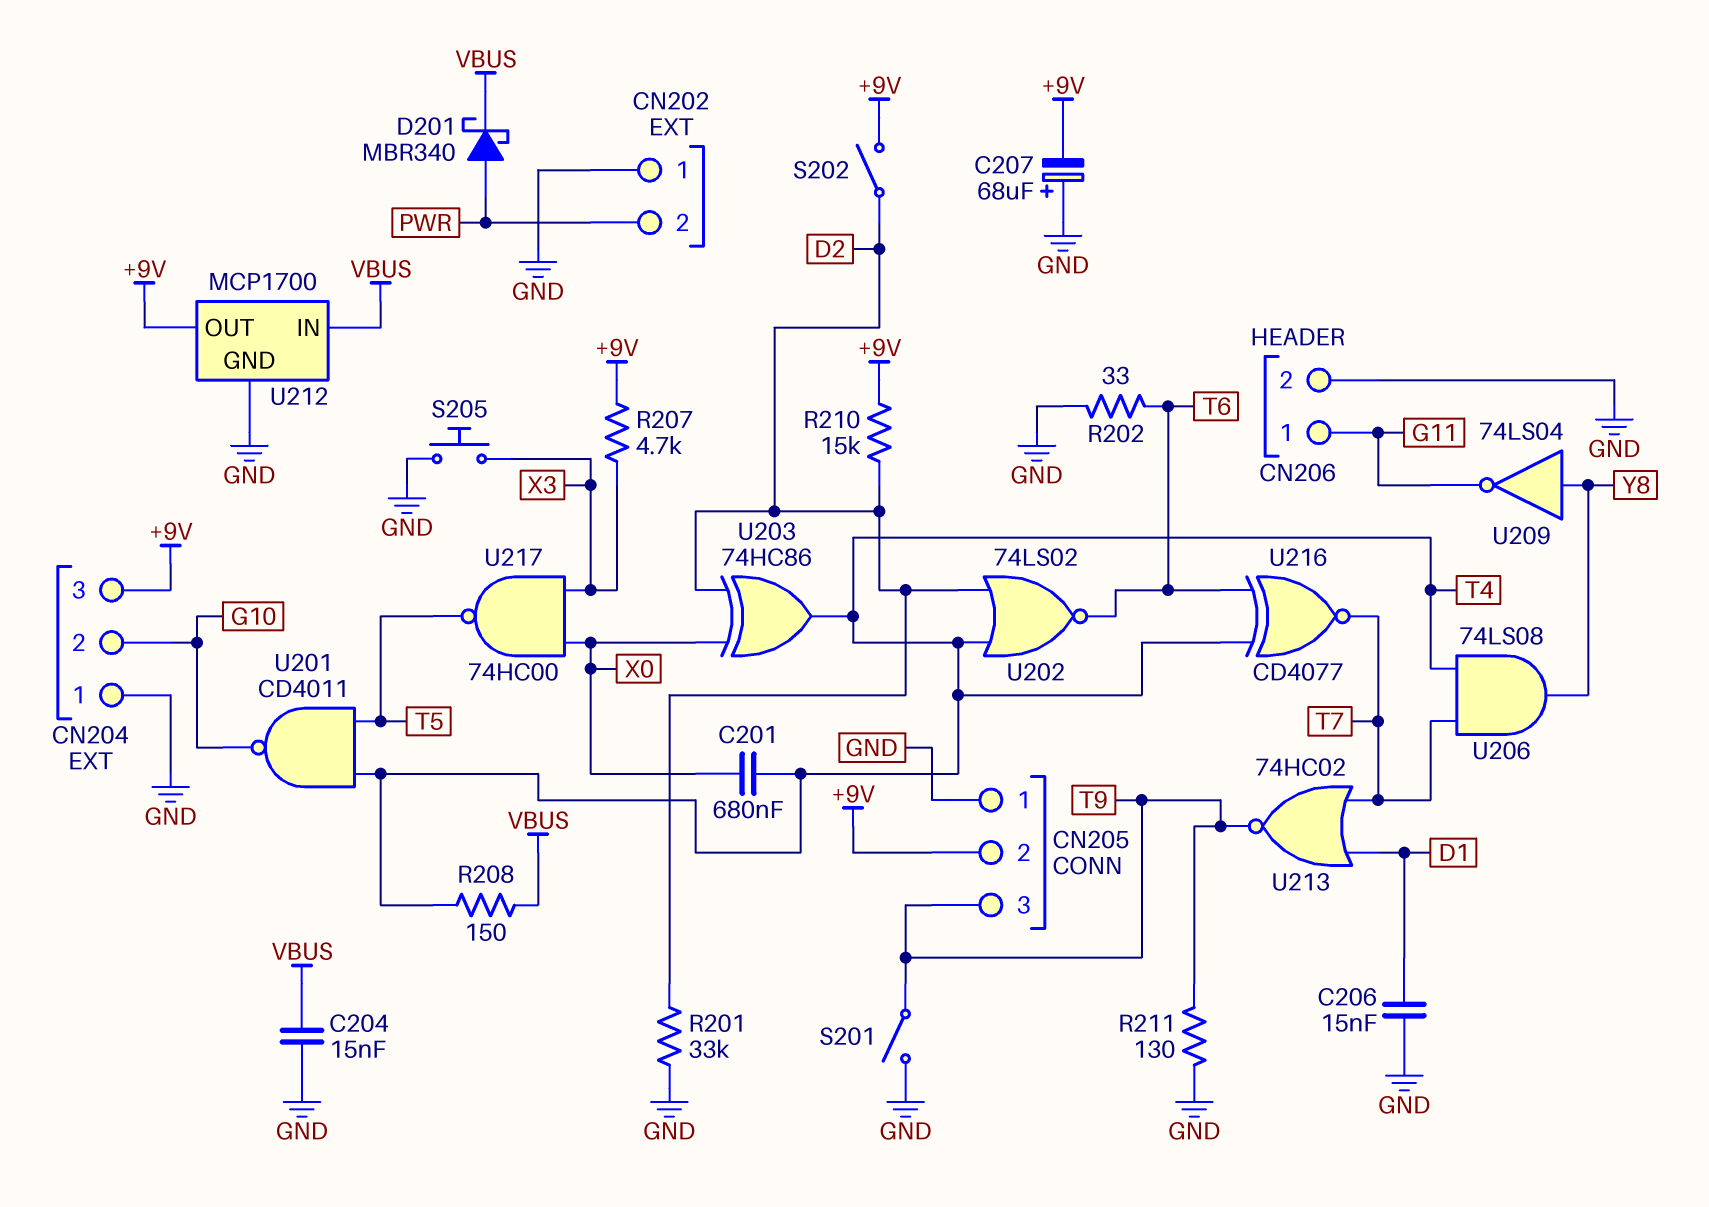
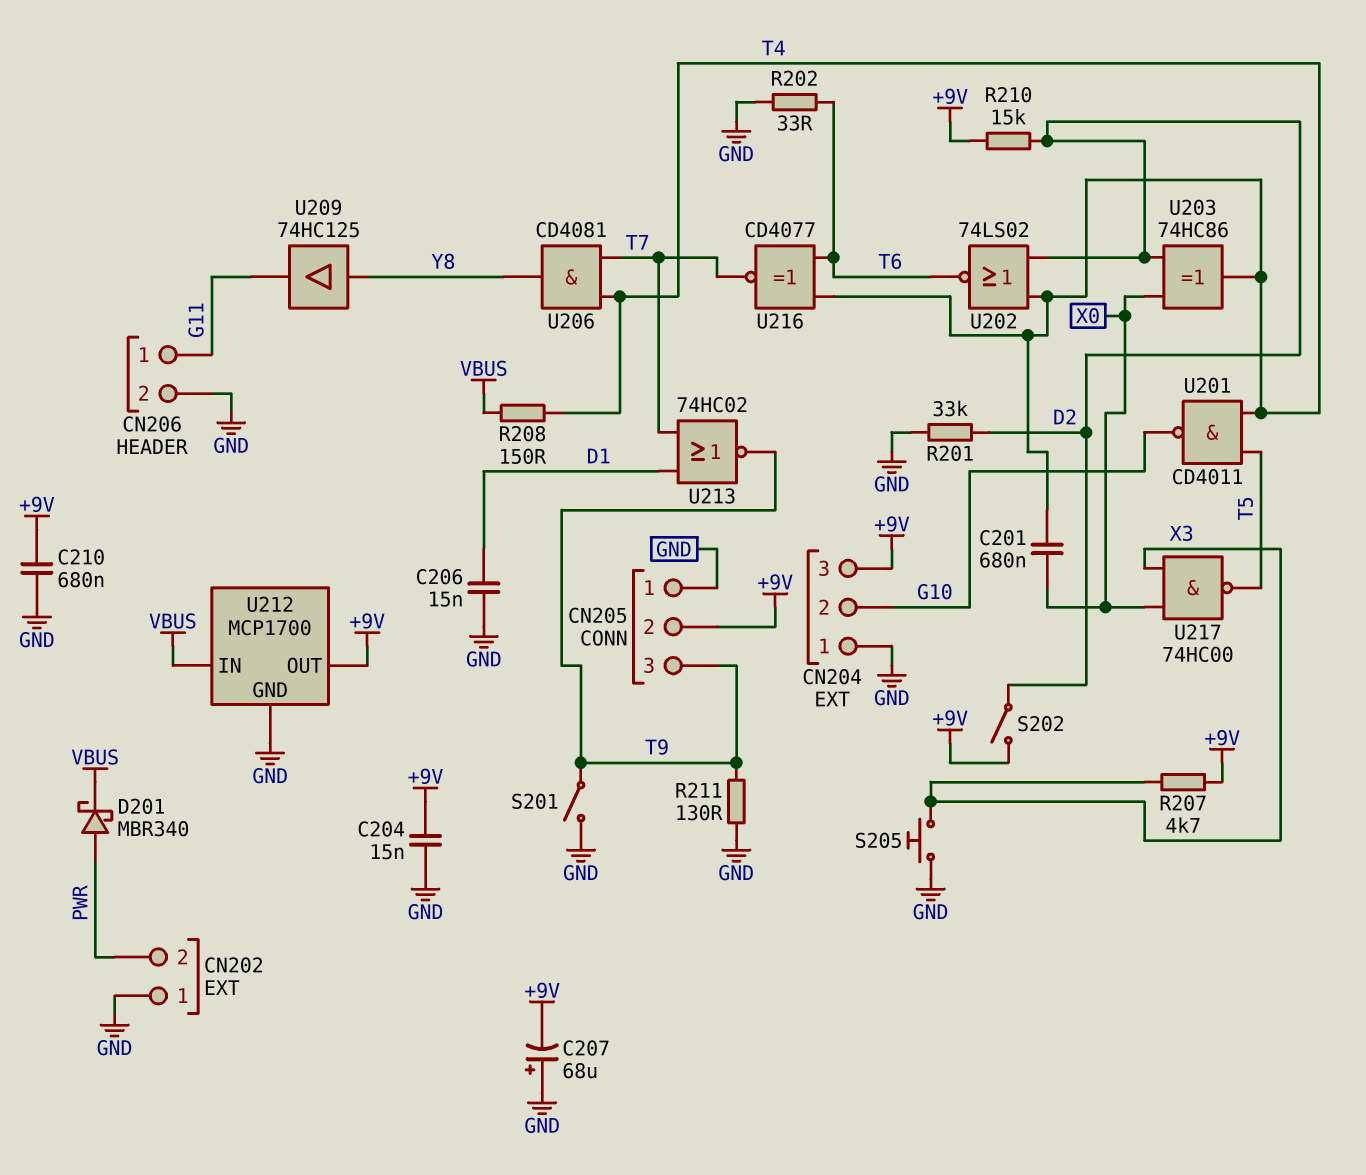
C204: 15nF (GND, VBUS) -> 15nF (+9V, GND)
C210: none -> 680nF (+9V, GND)
U206: AND 74LS08 (in T4, in T7, out Y8) -> AND CD4081 (in T4, in T7, out Y8)
U209: NOT 74LS04 (in Y8, out G11) -> buffer 74HC125 (in Y8, out G11)

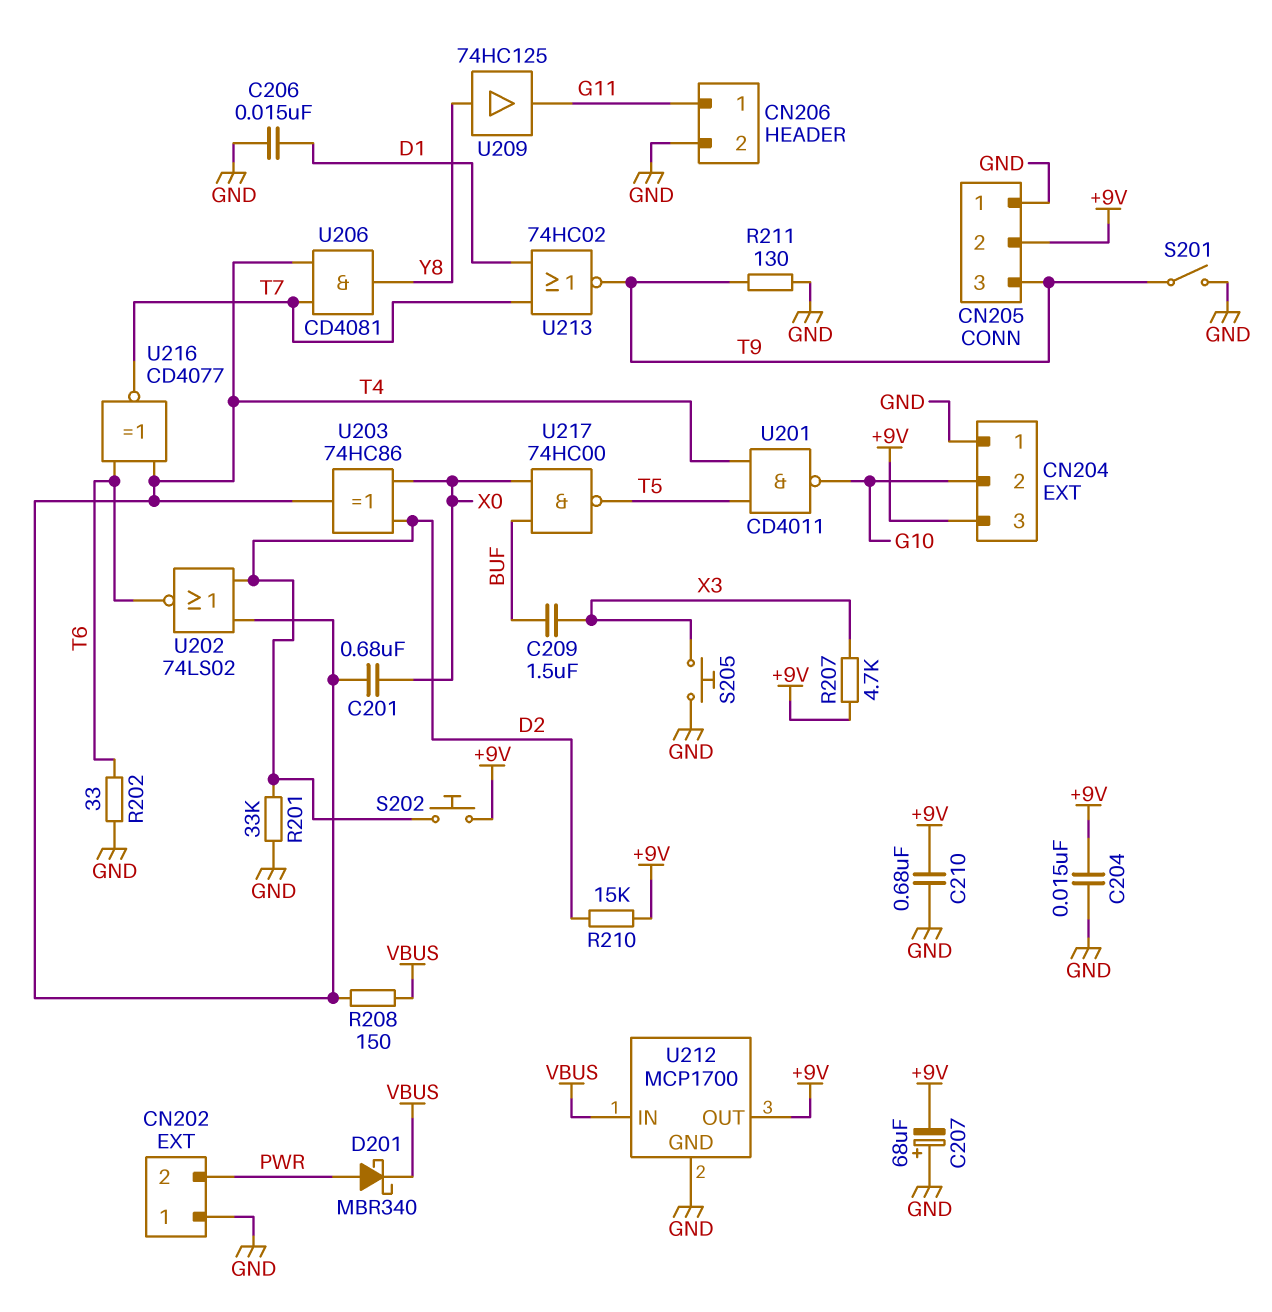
C209: none -> 1.5uF (BUF, X3)
S202: switch (+9V, D2) -> button (+9V, D2)
U217: NAND 74HC00 (in X0, in X3, out T5) -> NAND 74HC00 (in BUF, in X0, out T5)

